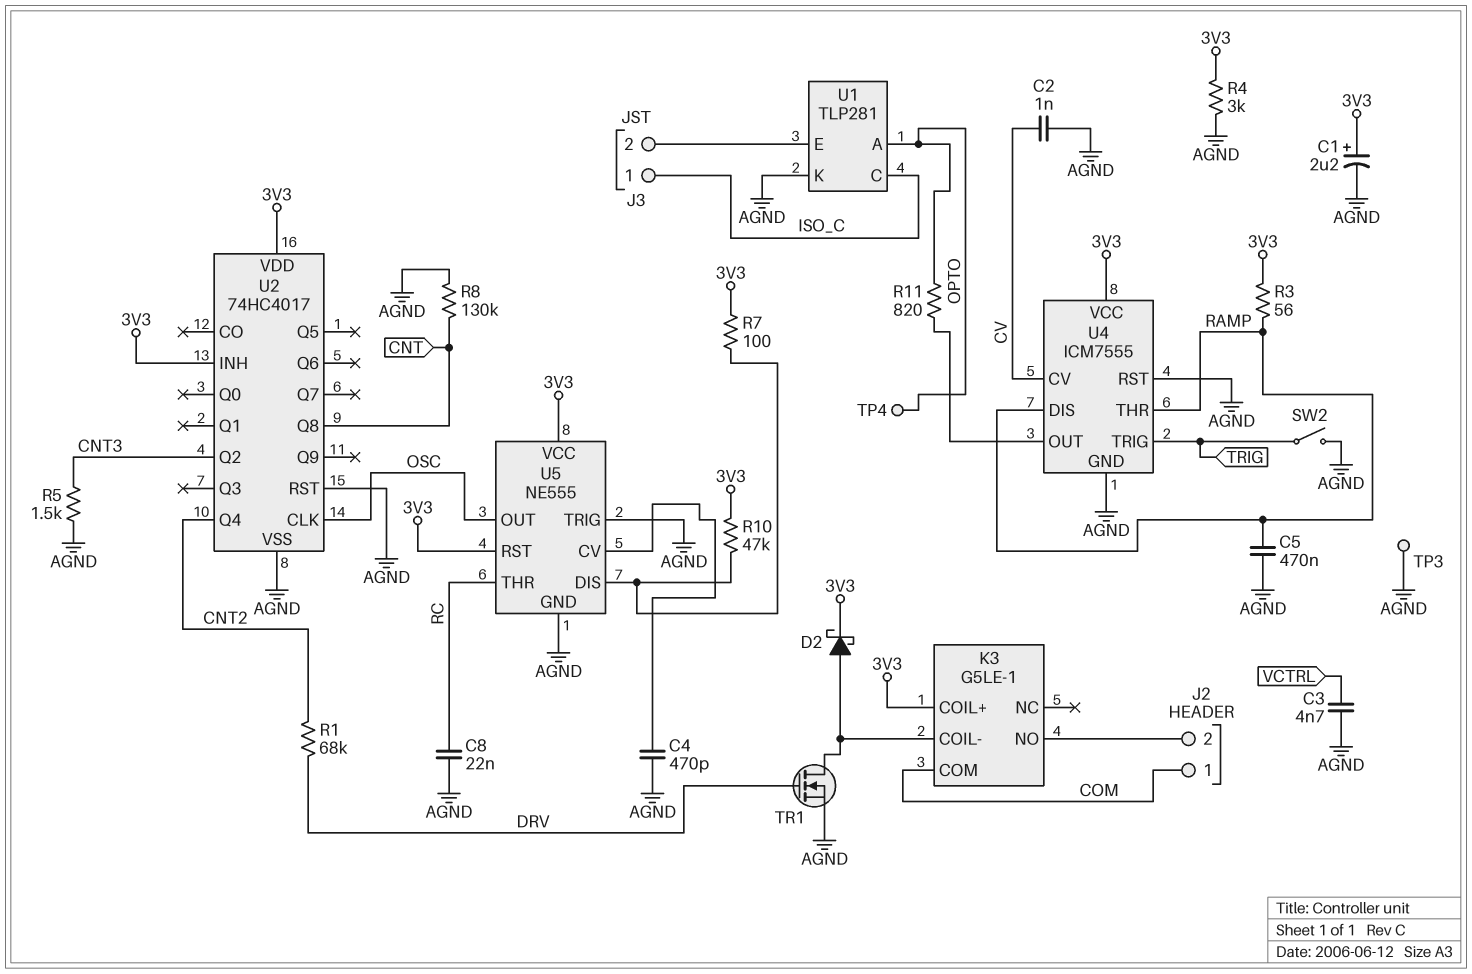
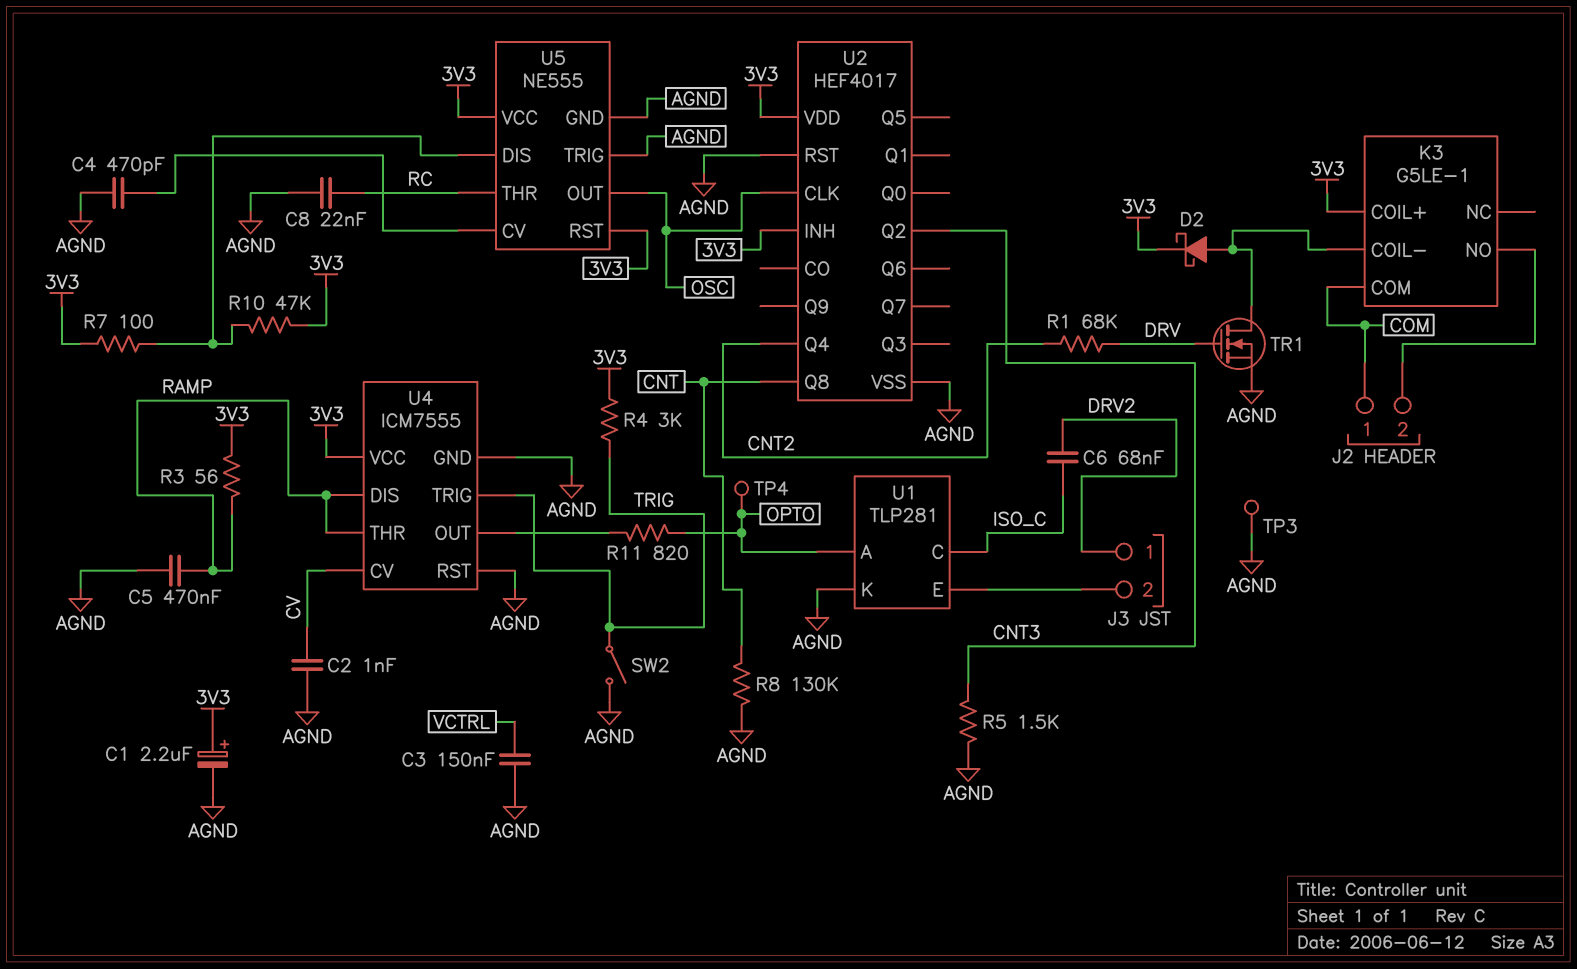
C3: 4.7nF (AGND, VCTRL) -> 150nF (AGND, VCTRL)
C6: none -> 68nF (DRV2, ISO_C)
J3 pin 1: ISO_C -> DRV2
R4: 3k (3V3, AGND) -> 3k (3V3, TRIG)
U2: 74HC4017 -> HEF4017

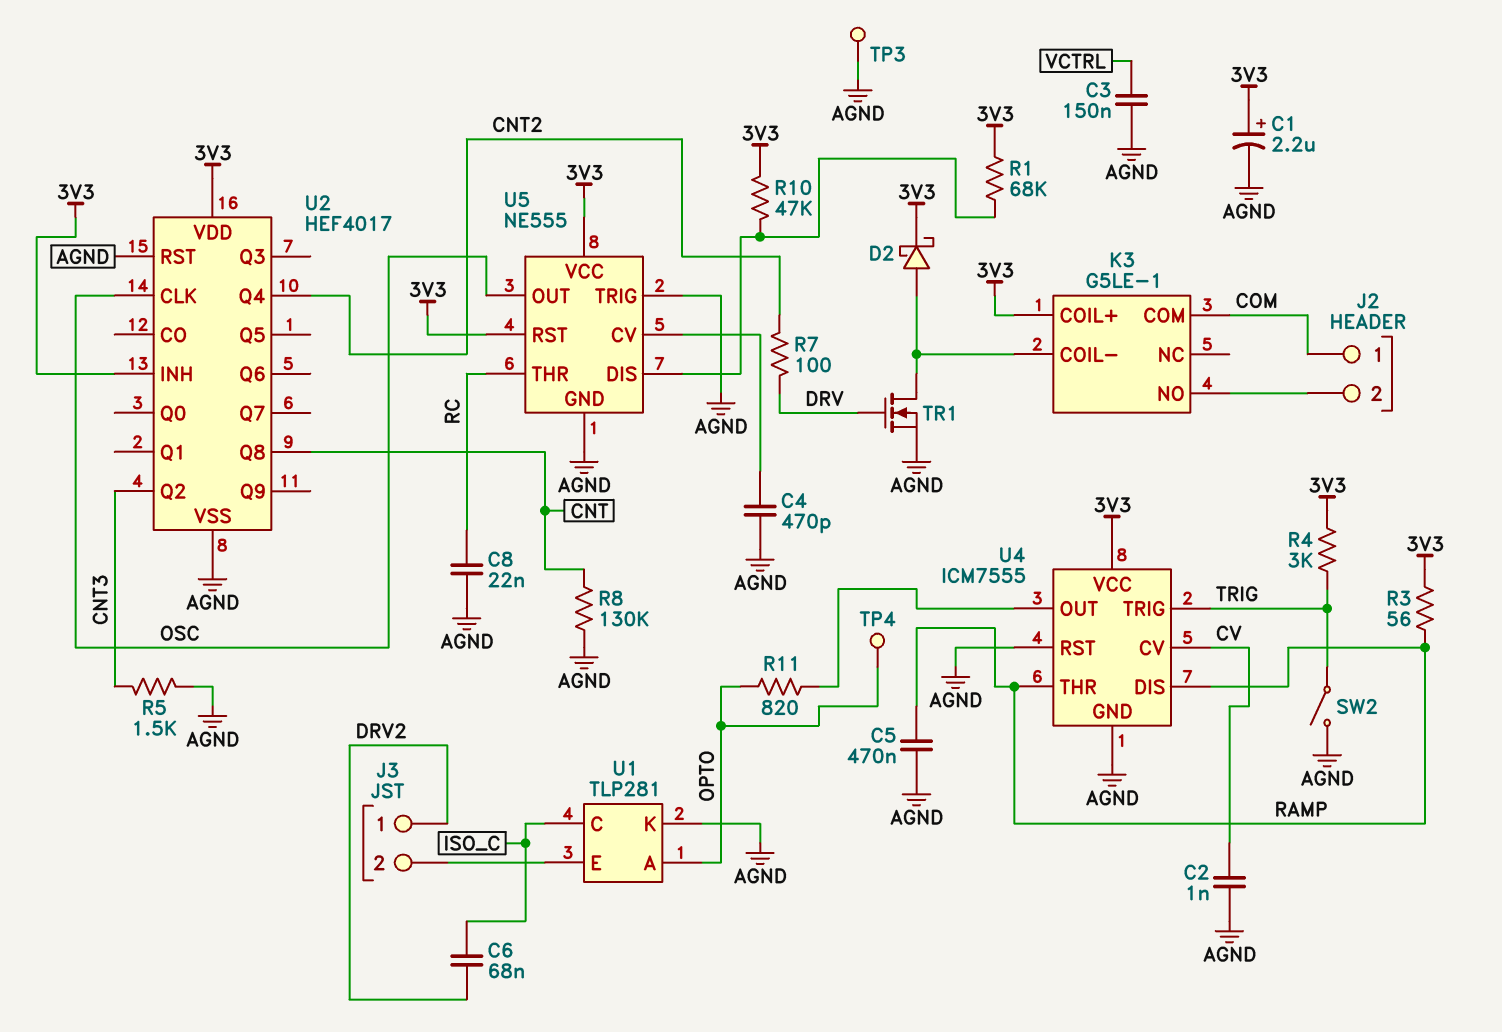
R1: 68k (CNT2, DRV) -> 68k (3V3, U5/DIS)
R7: 100 (3V3, U5/DIS) -> 100 (CNT2, DRV)

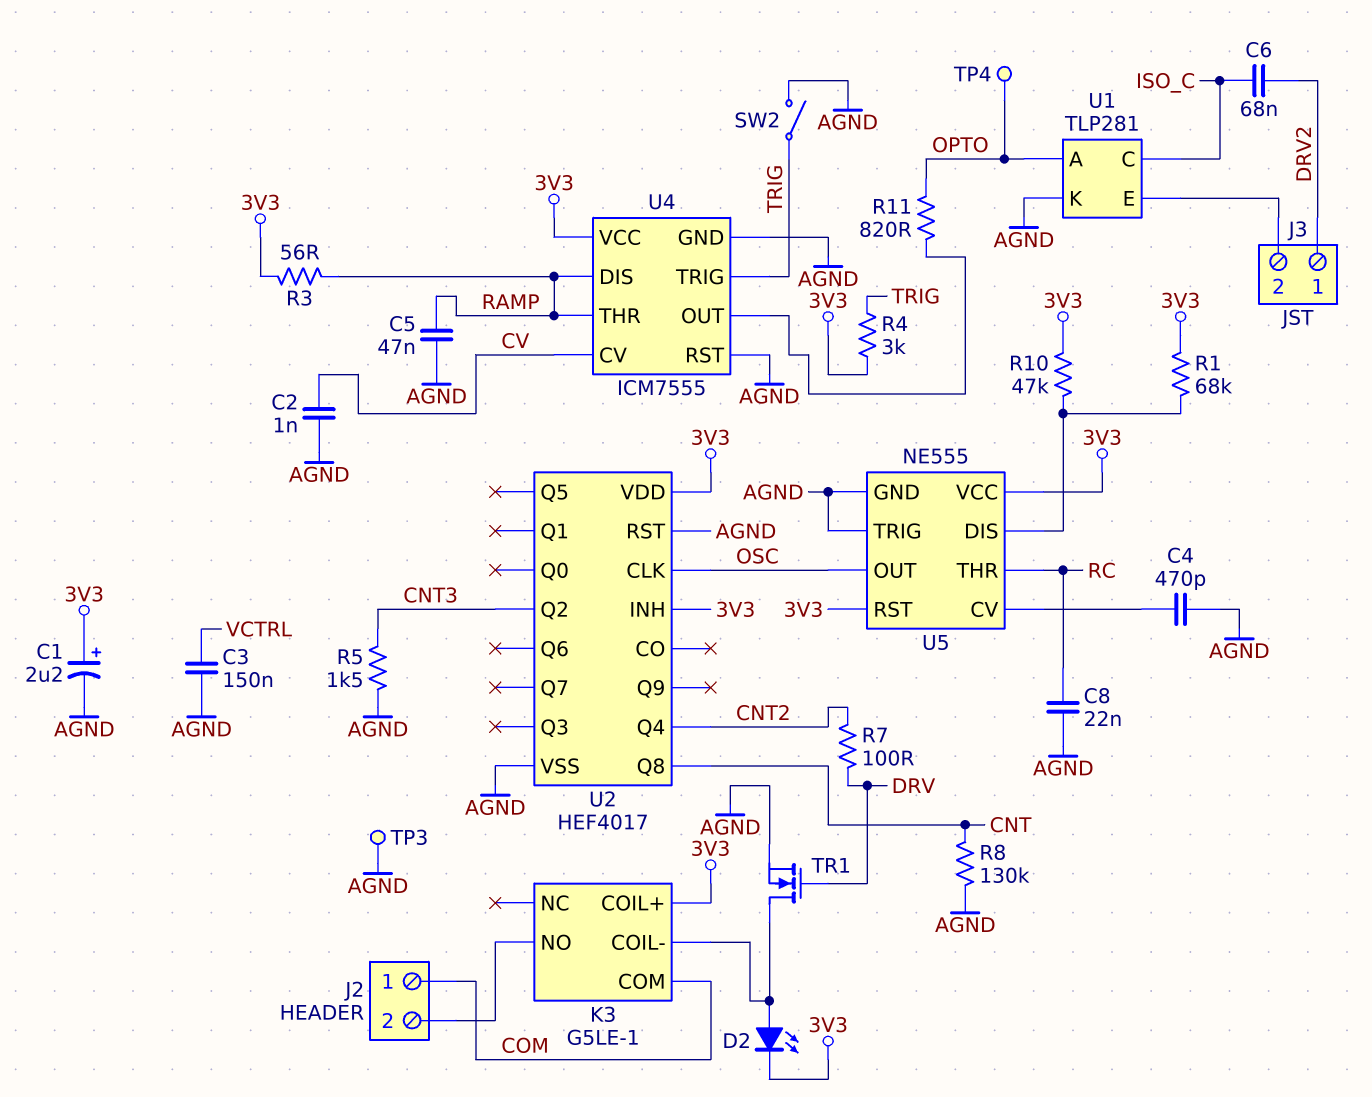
C5: 470nF (AGND, RAMP) -> 47nF (AGND, RAMP)
D2: schottky (A K3/COIL-, K 3V3) -> LED (A K3/COIL-, K 3V3)

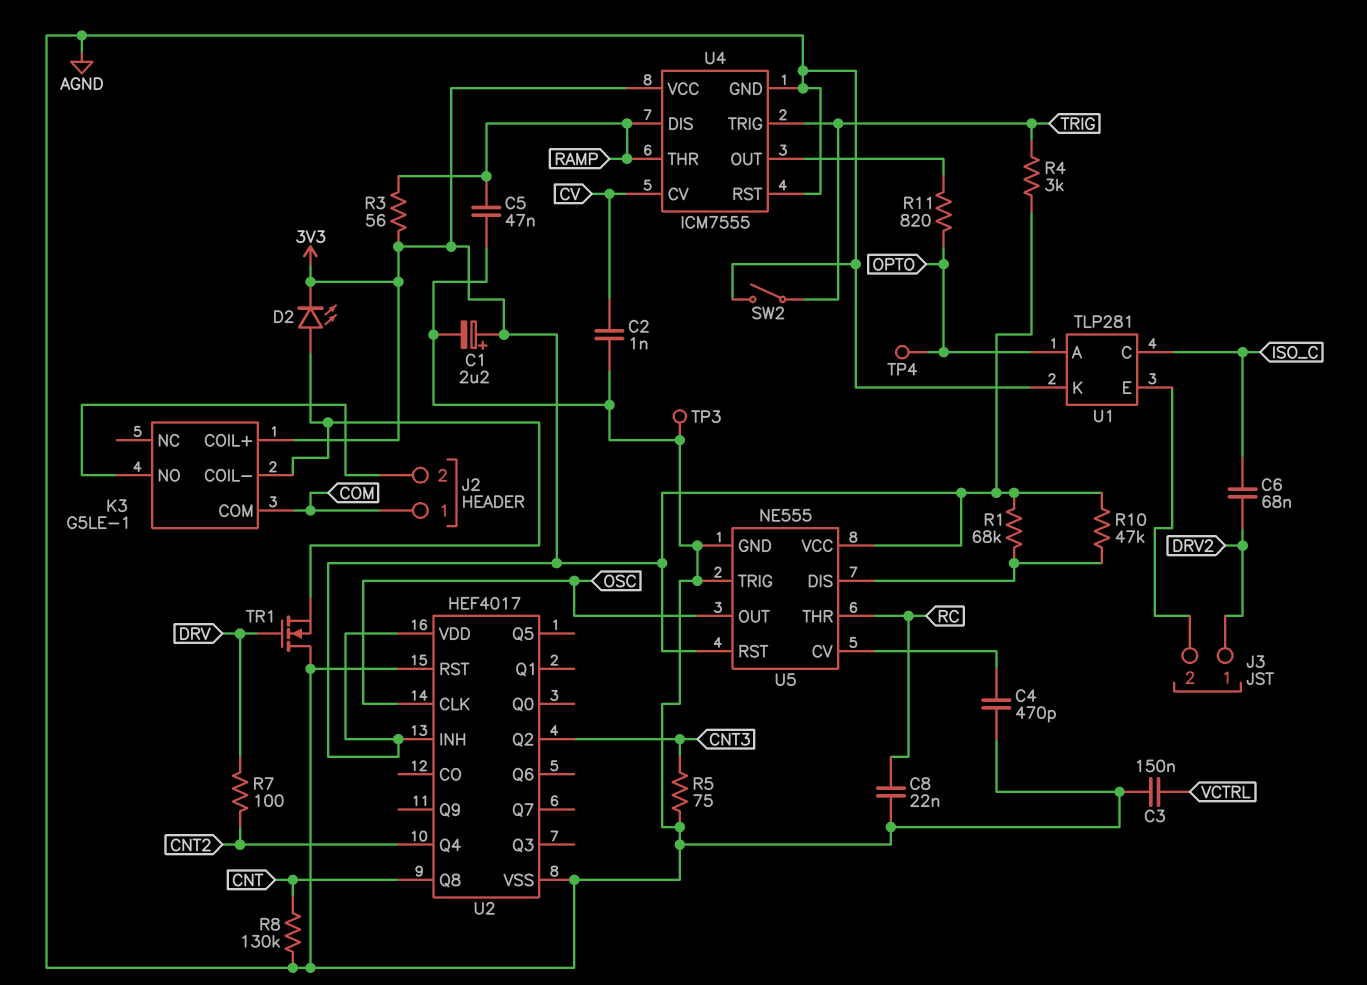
R5: 1.5k (AGND, CNT3) -> 75 (AGND, CNT3)
TR1: NMOS (G DRV, D K3/COIL-, S AGND) -> NMOS (G DRV, D AGND, S K3/COIL-)

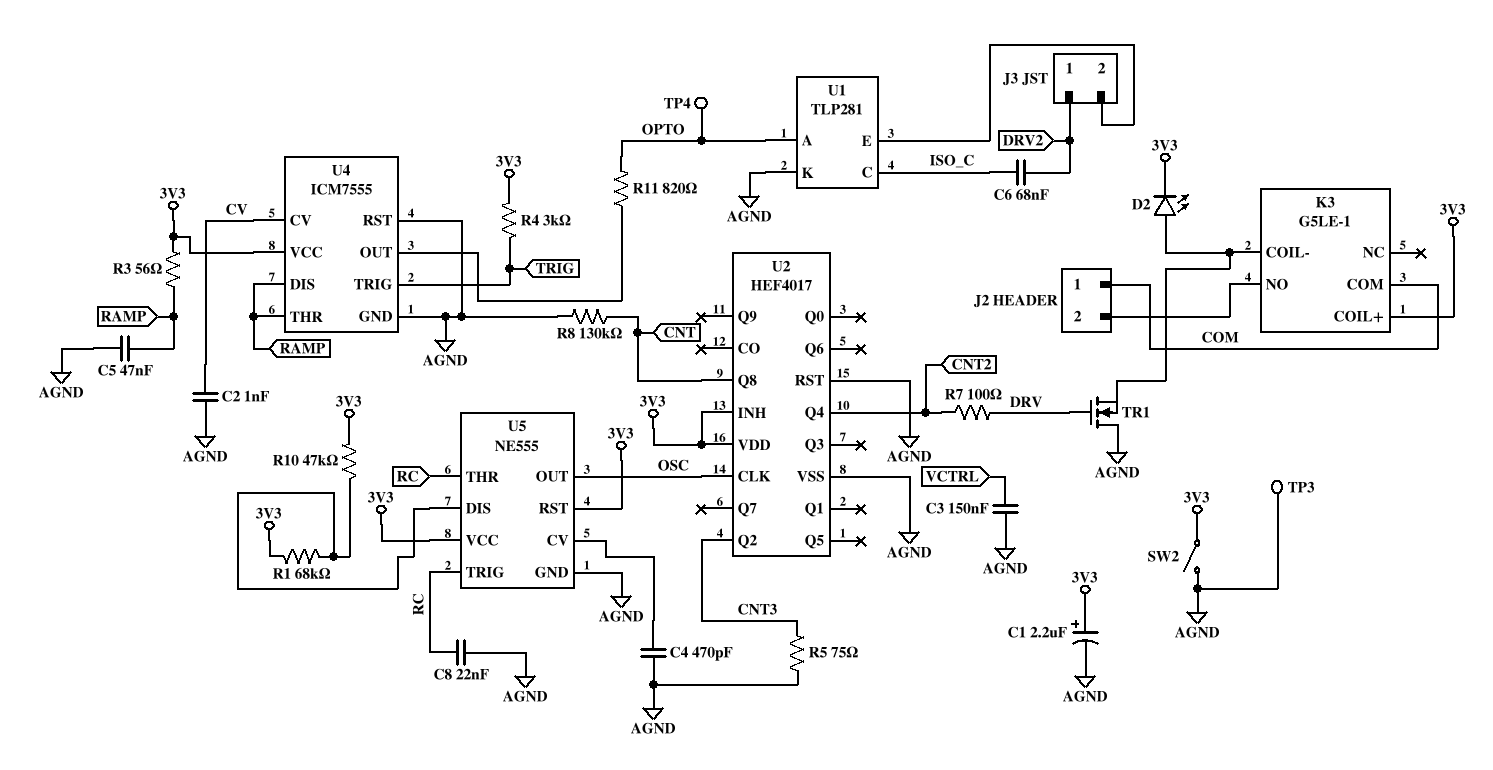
SW2: switch (AGND, TRIG) -> switch (3V3, AGND)
U5 pin TRIG: AGND -> RC

